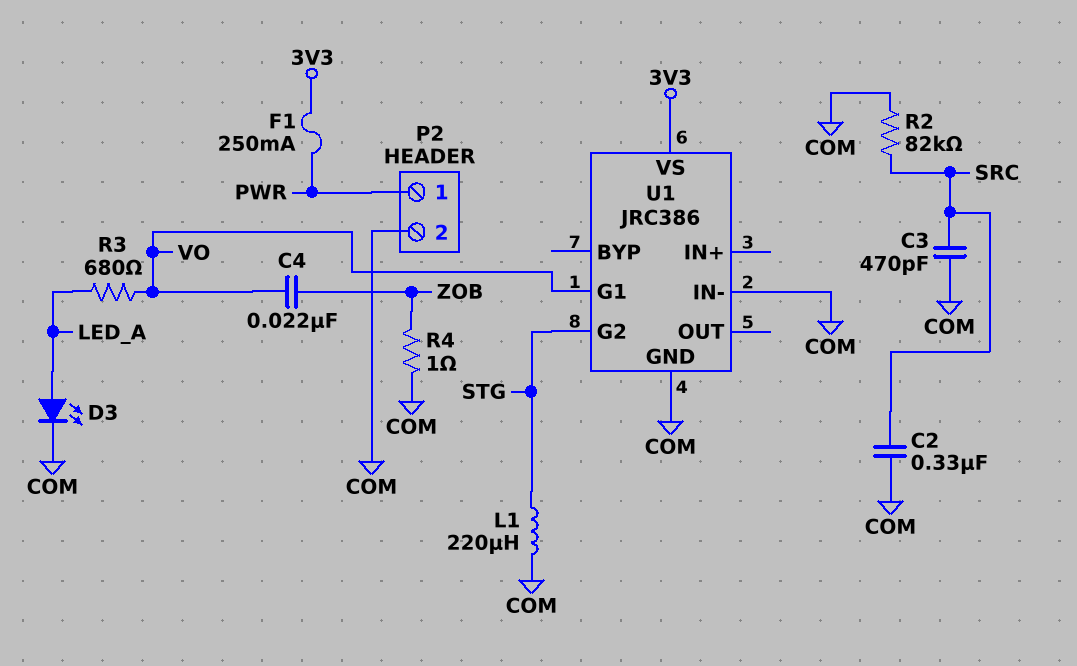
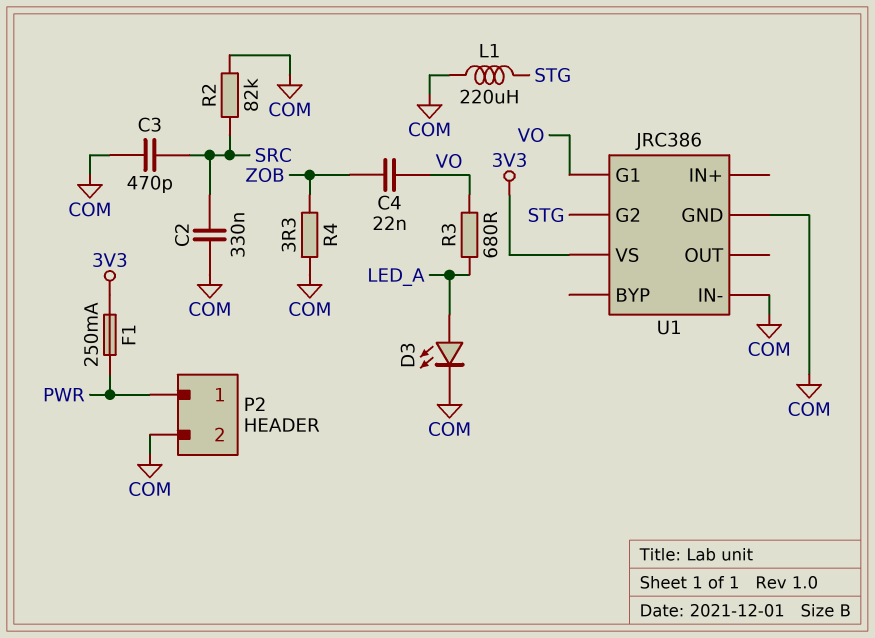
R4: 1 (COM, ZOB) -> 3.3 (COM, ZOB)

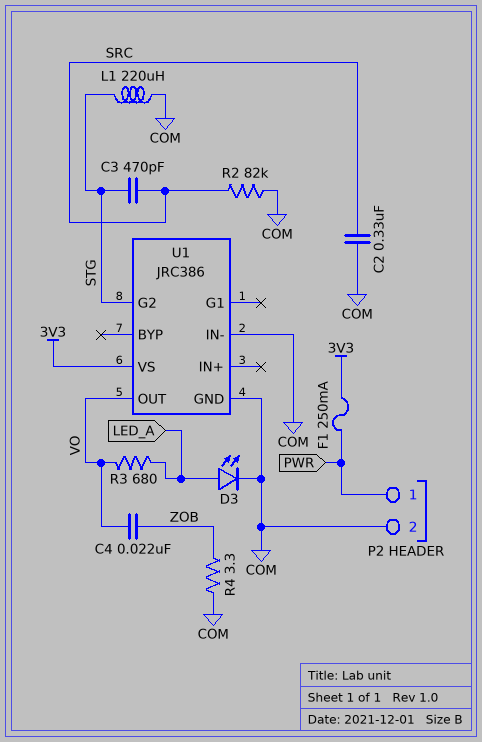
C3: 470pF (COM, SRC) -> 470pF (SRC, STG)
U1 pin G1: VO -> none
U1 pin OUT: none -> VO

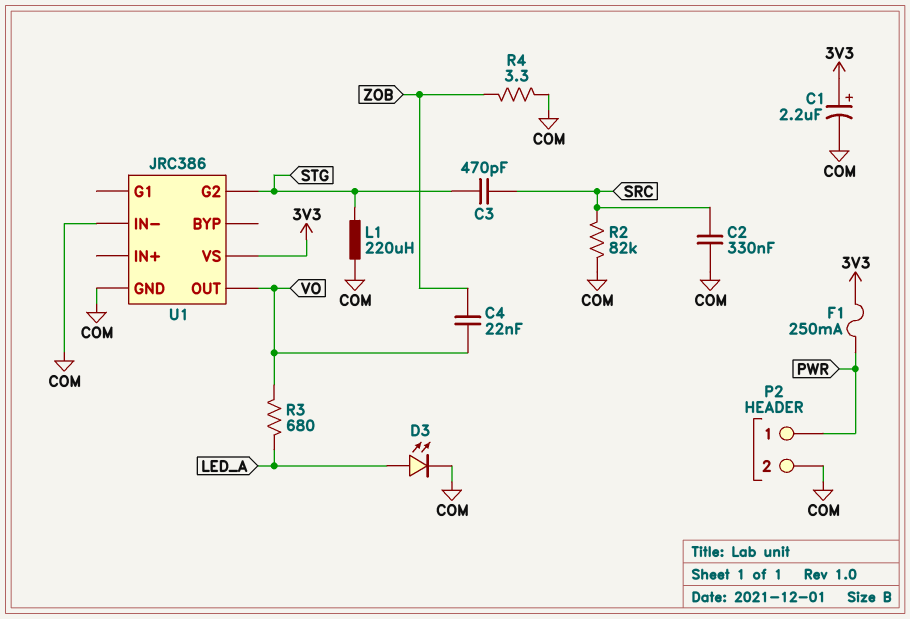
C1: none -> 2.2uF (plus 3V3, minus COM)

